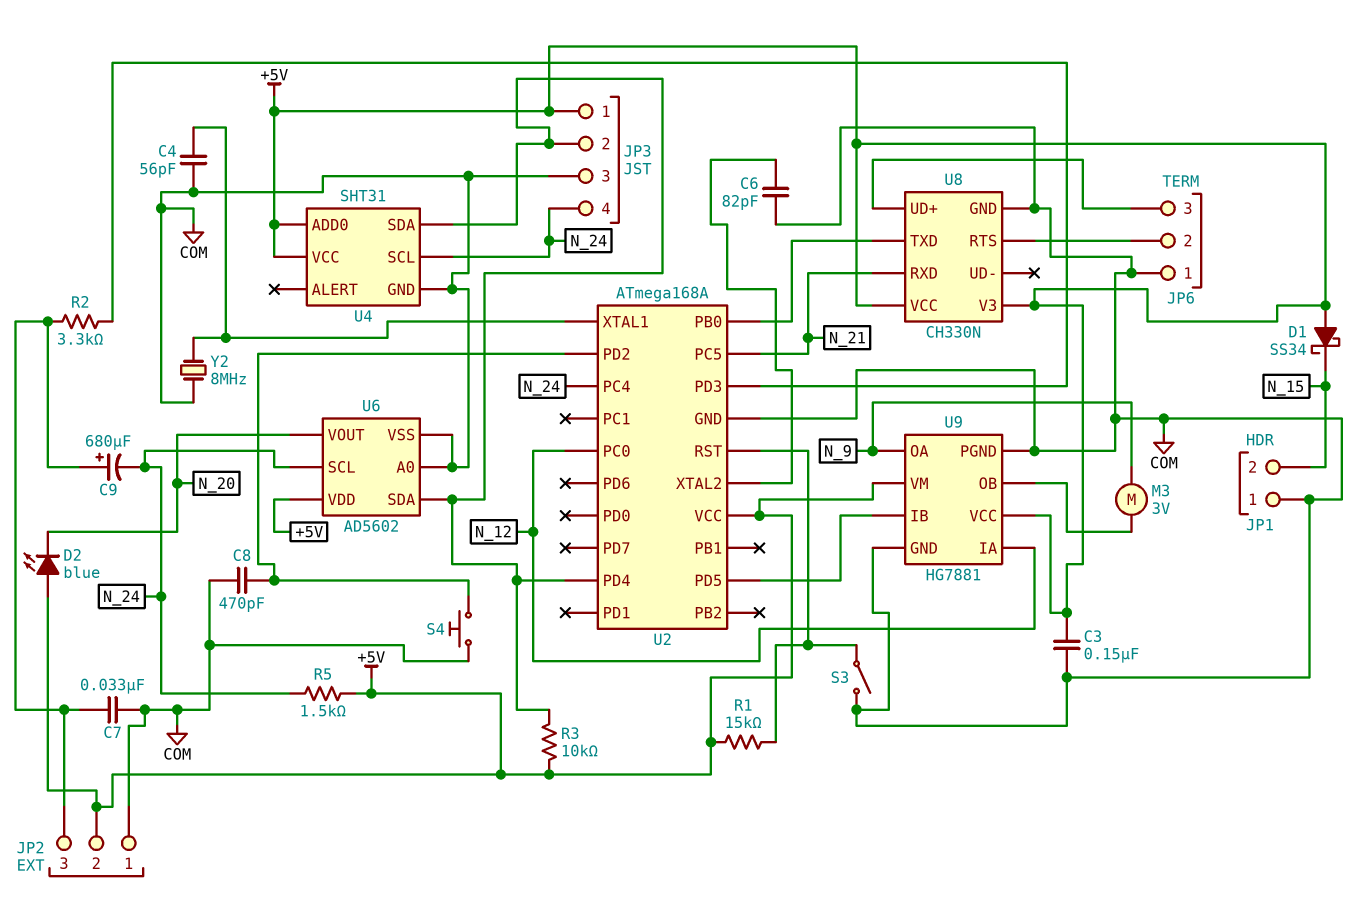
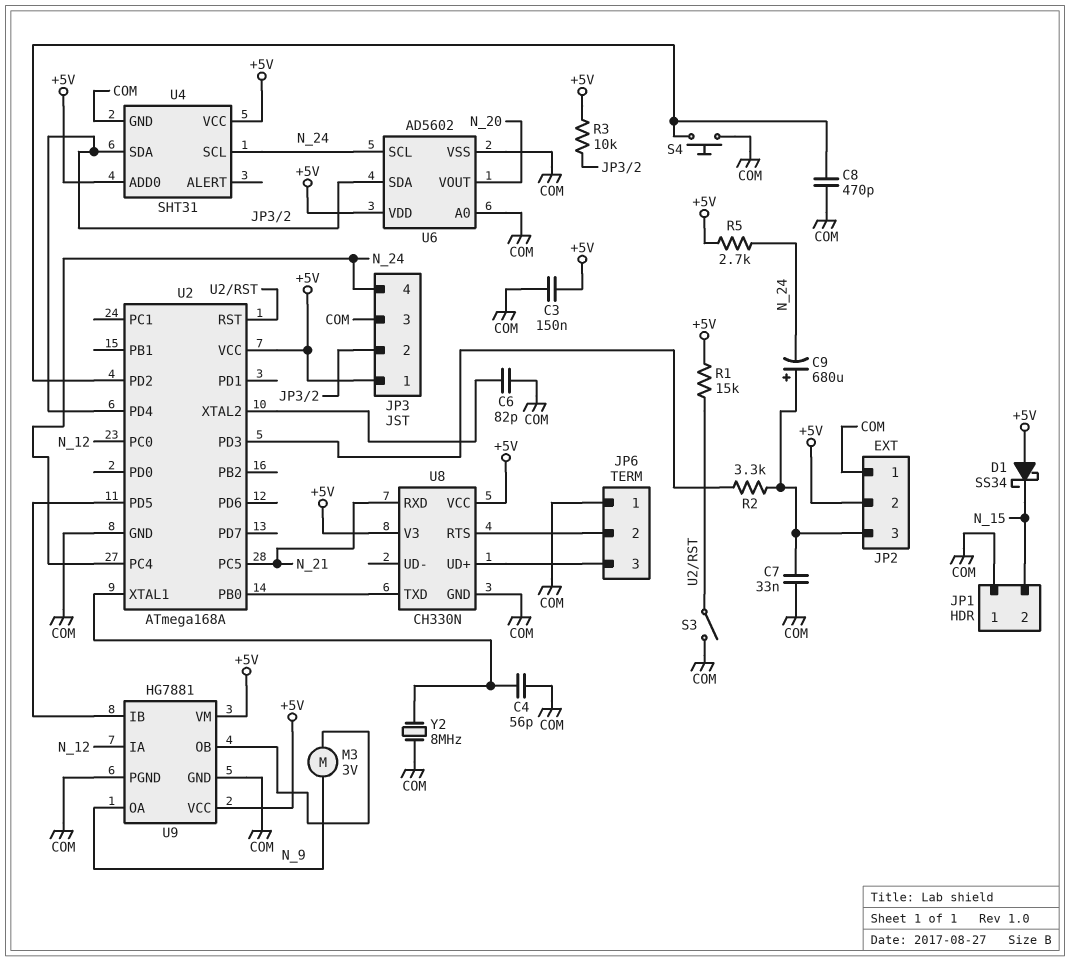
D2: LED blue (A +5V, K N_20) -> none
R5: 1.5k (+5V, N_24) -> 2.7k (+5V, N_24)

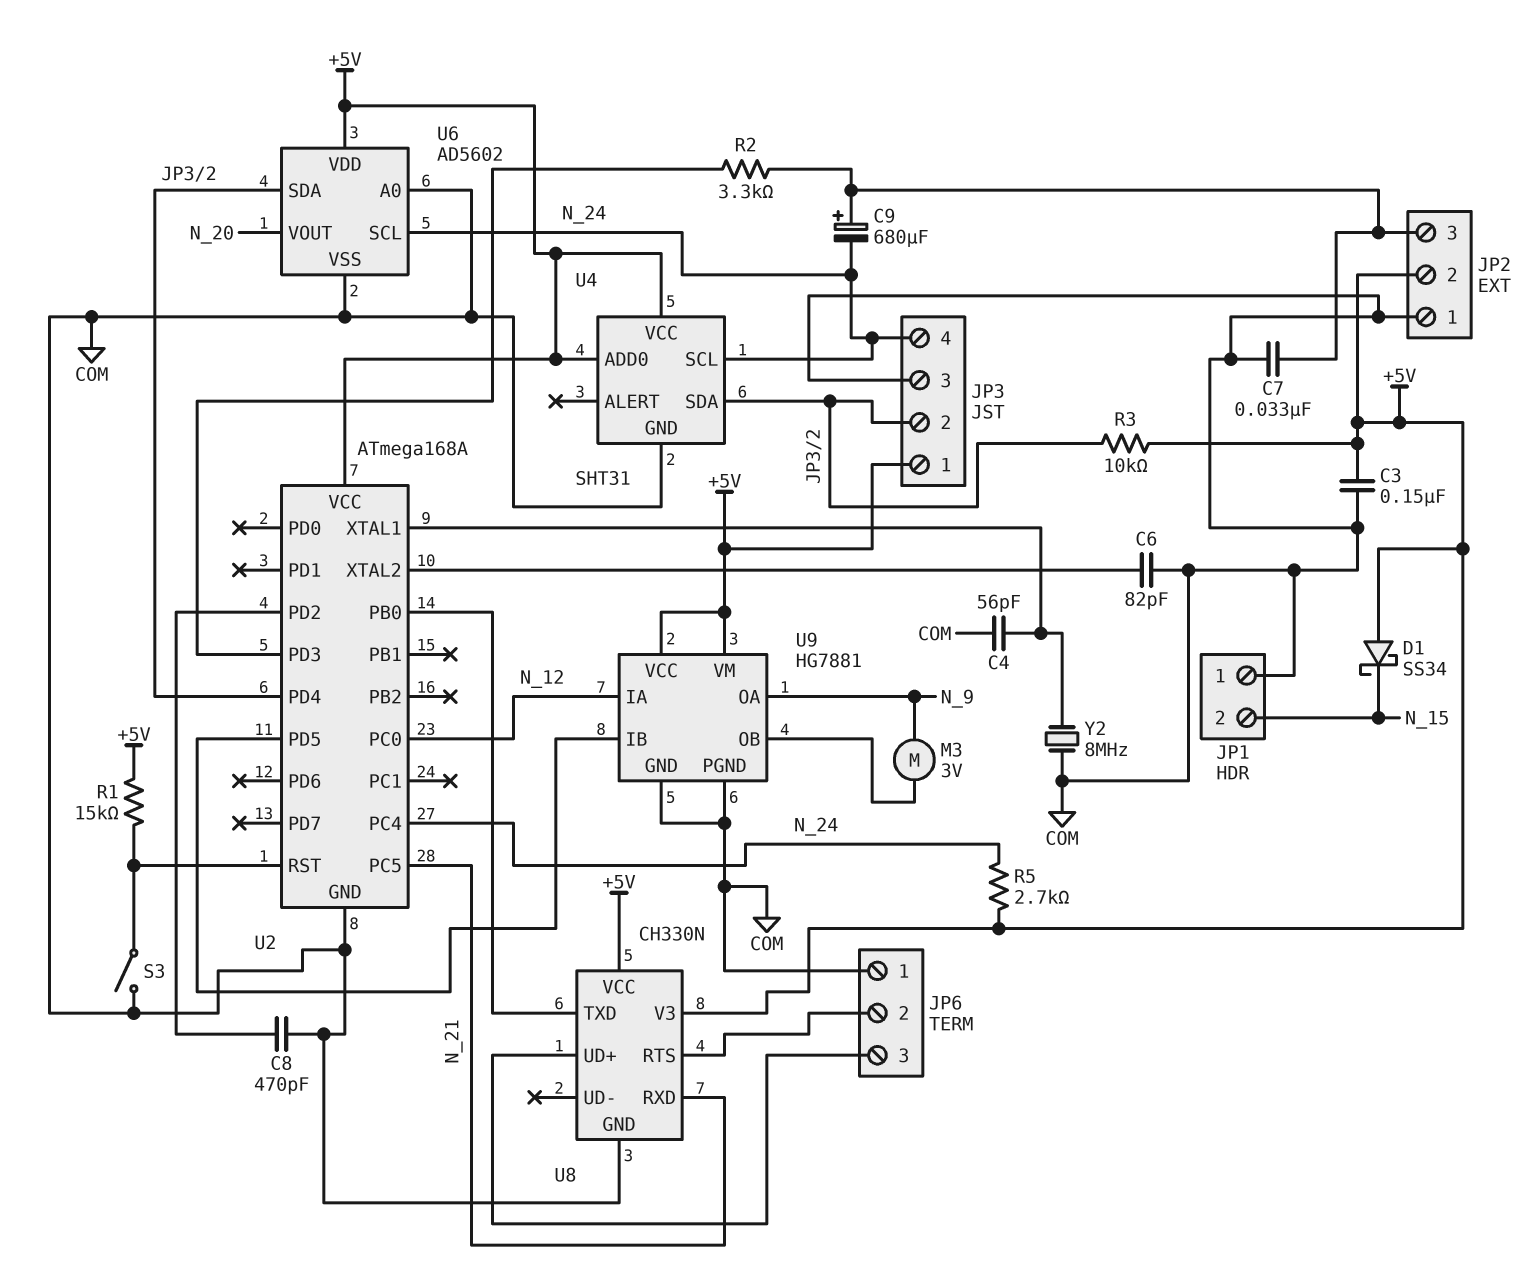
S4: button (COM, U2/PD2) -> none

